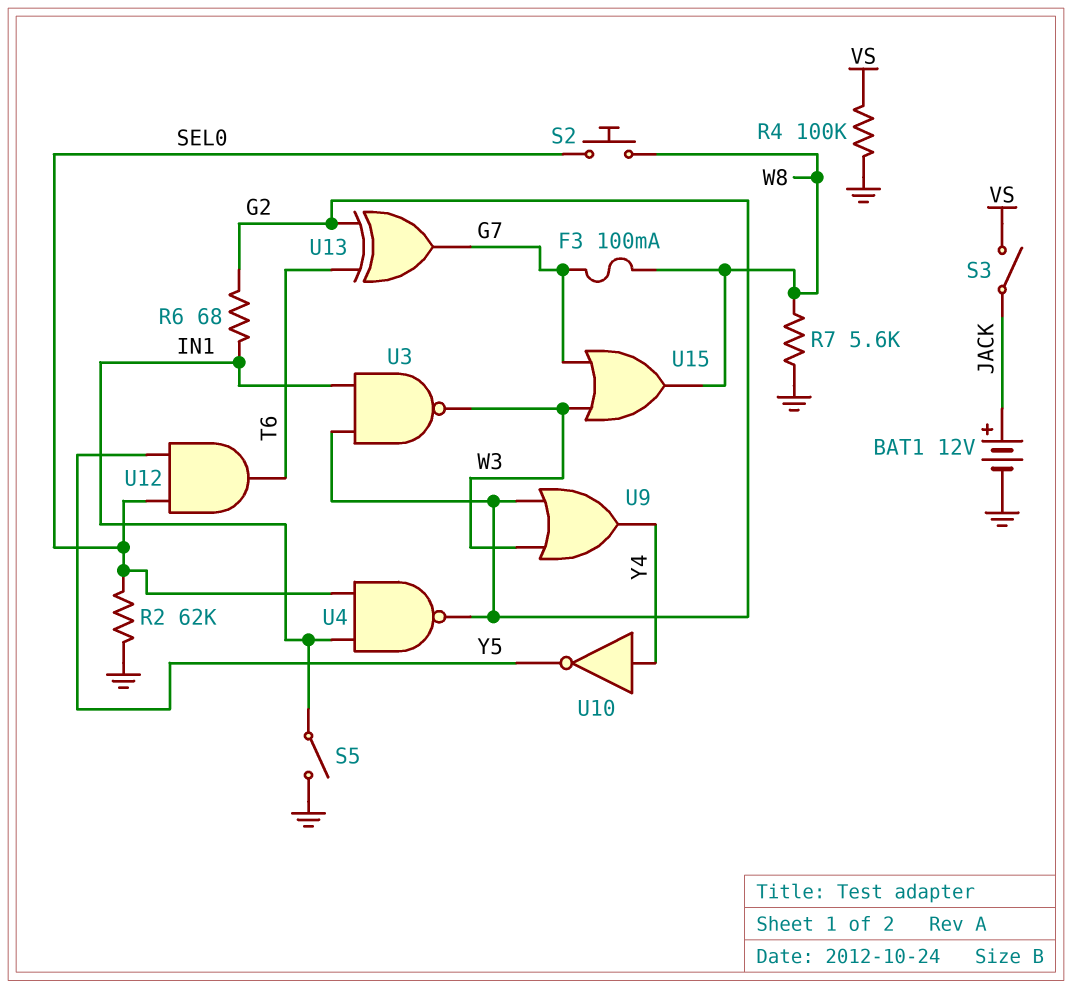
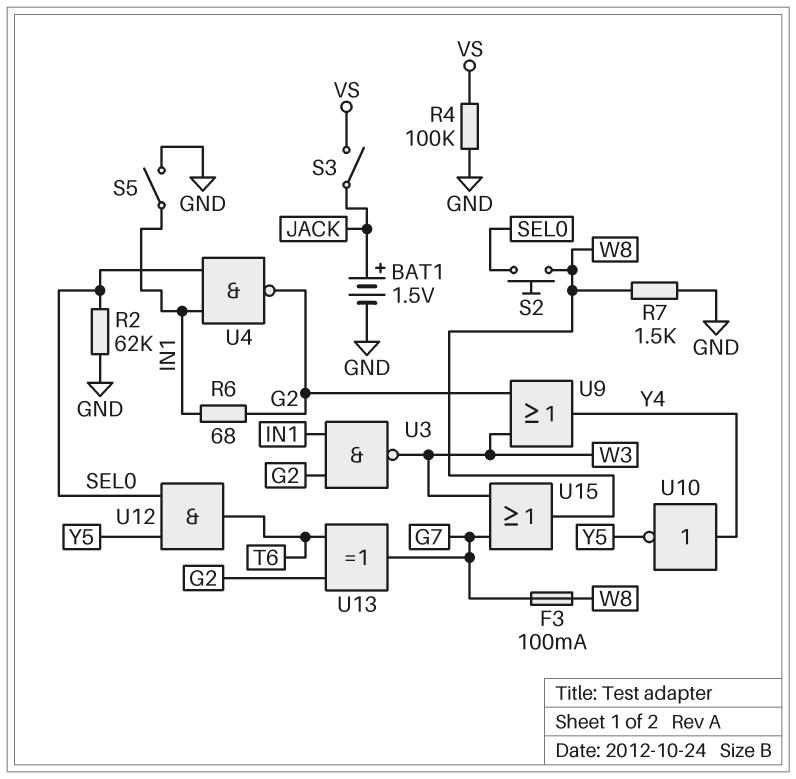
BAT1: 12V (plus JACK, minus GND) -> 1.5V (plus JACK, minus GND)
R7: 5.6k (GND, W8) -> 1.5k (GND, W8)

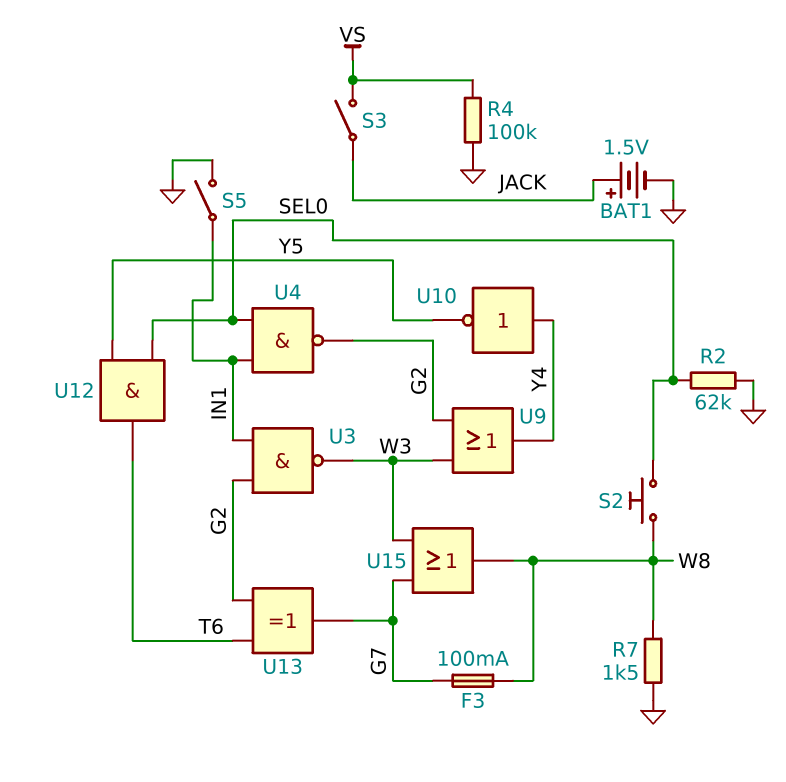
R6: 68 (G2, IN1) -> none

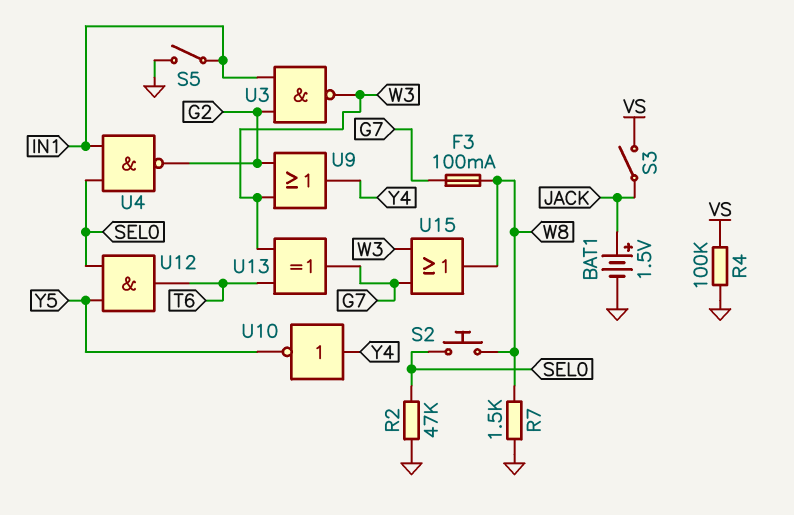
R2: 62k (GND, SEL0) -> 47k (GND, SEL0)
U13: XOR (in G2, in T6, out G7) -> XOR (in T6, in W3, out G7)

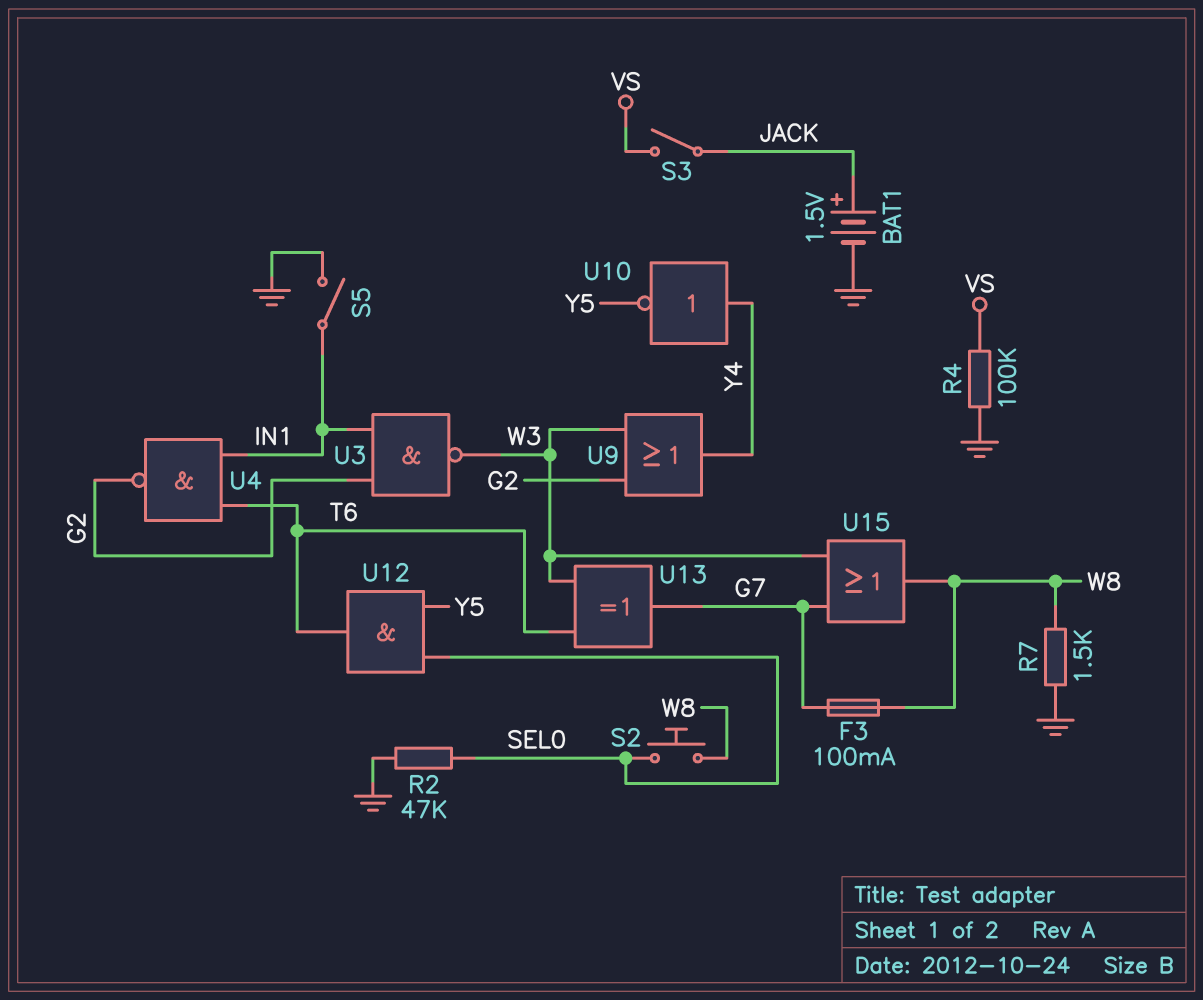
U4: NAND (in IN1, in SEL0, out G2) -> NAND (in IN1, in T6, out G2)

